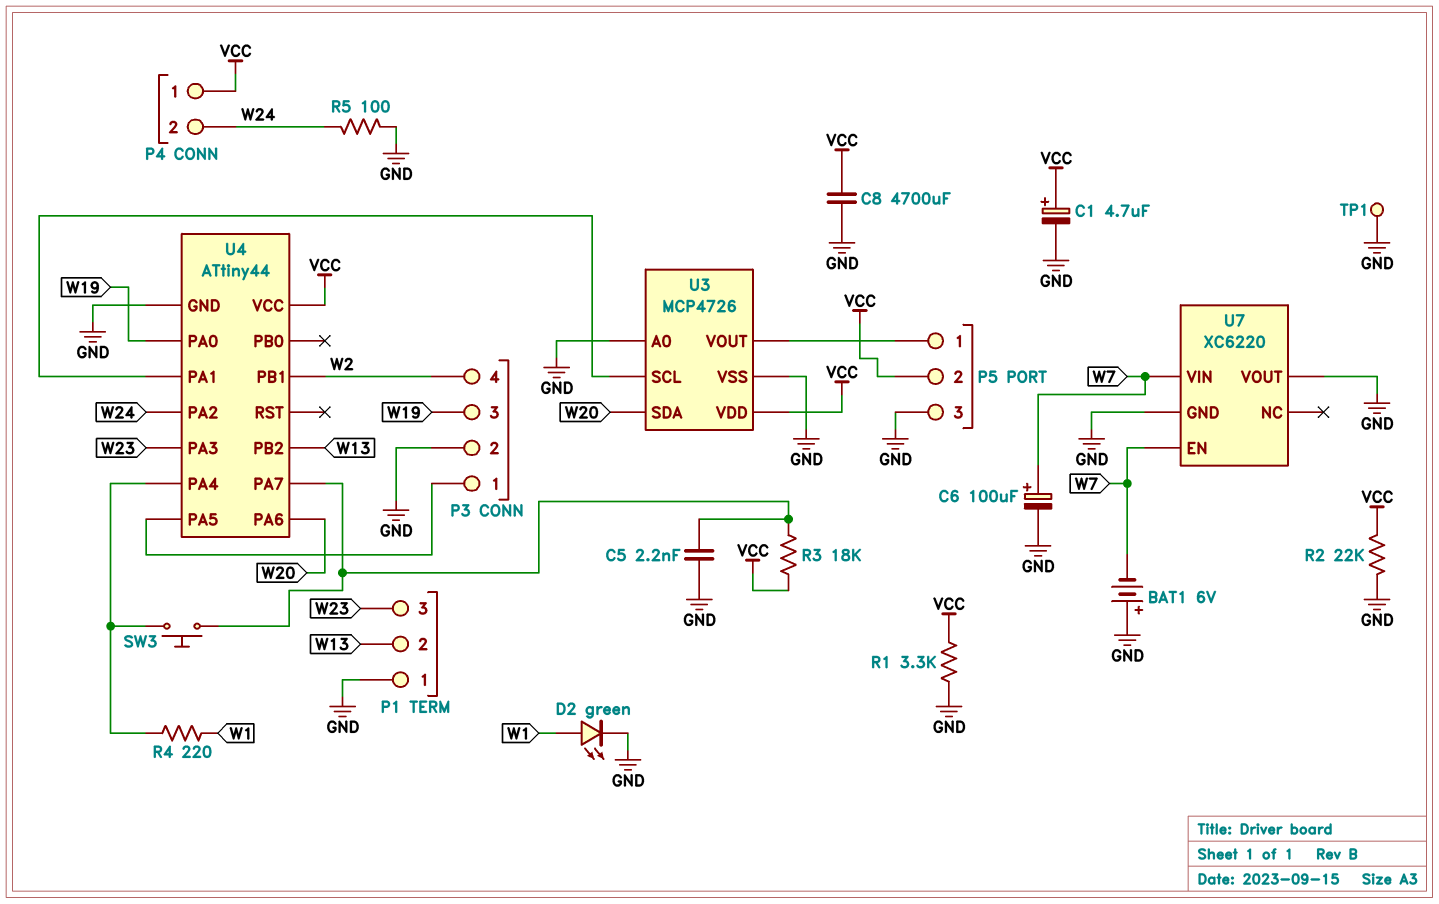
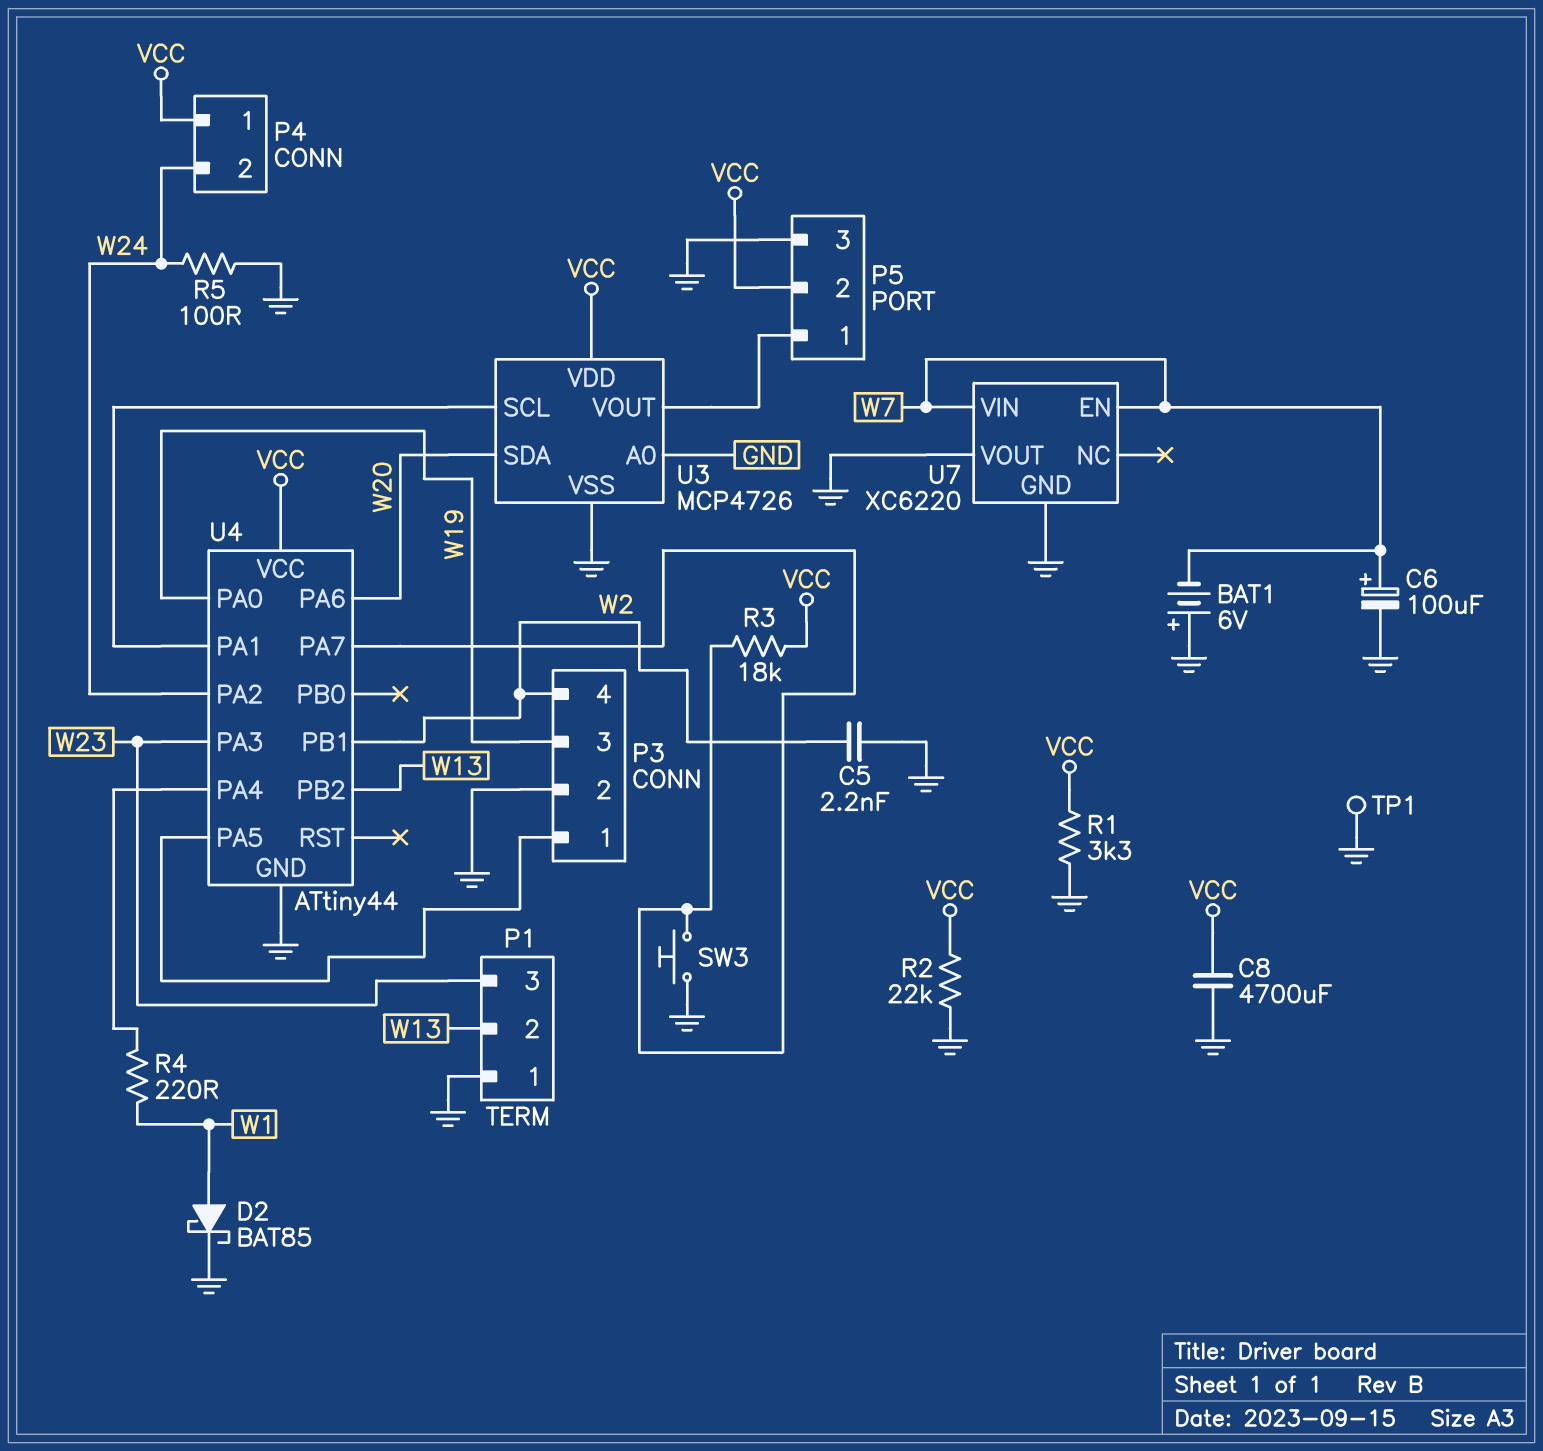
C1: 4.7uF (plus VCC, minus GND) -> none
C5: 2.2nF (GND, U4/PA7) -> 2.2nF (GND, W2)
D2: LED green (A W1, K GND) -> schottky BAT85 (A W1, K GND)
SW3: button (U4/PA4, U4/PA7) -> button (GND, U4/PA7)

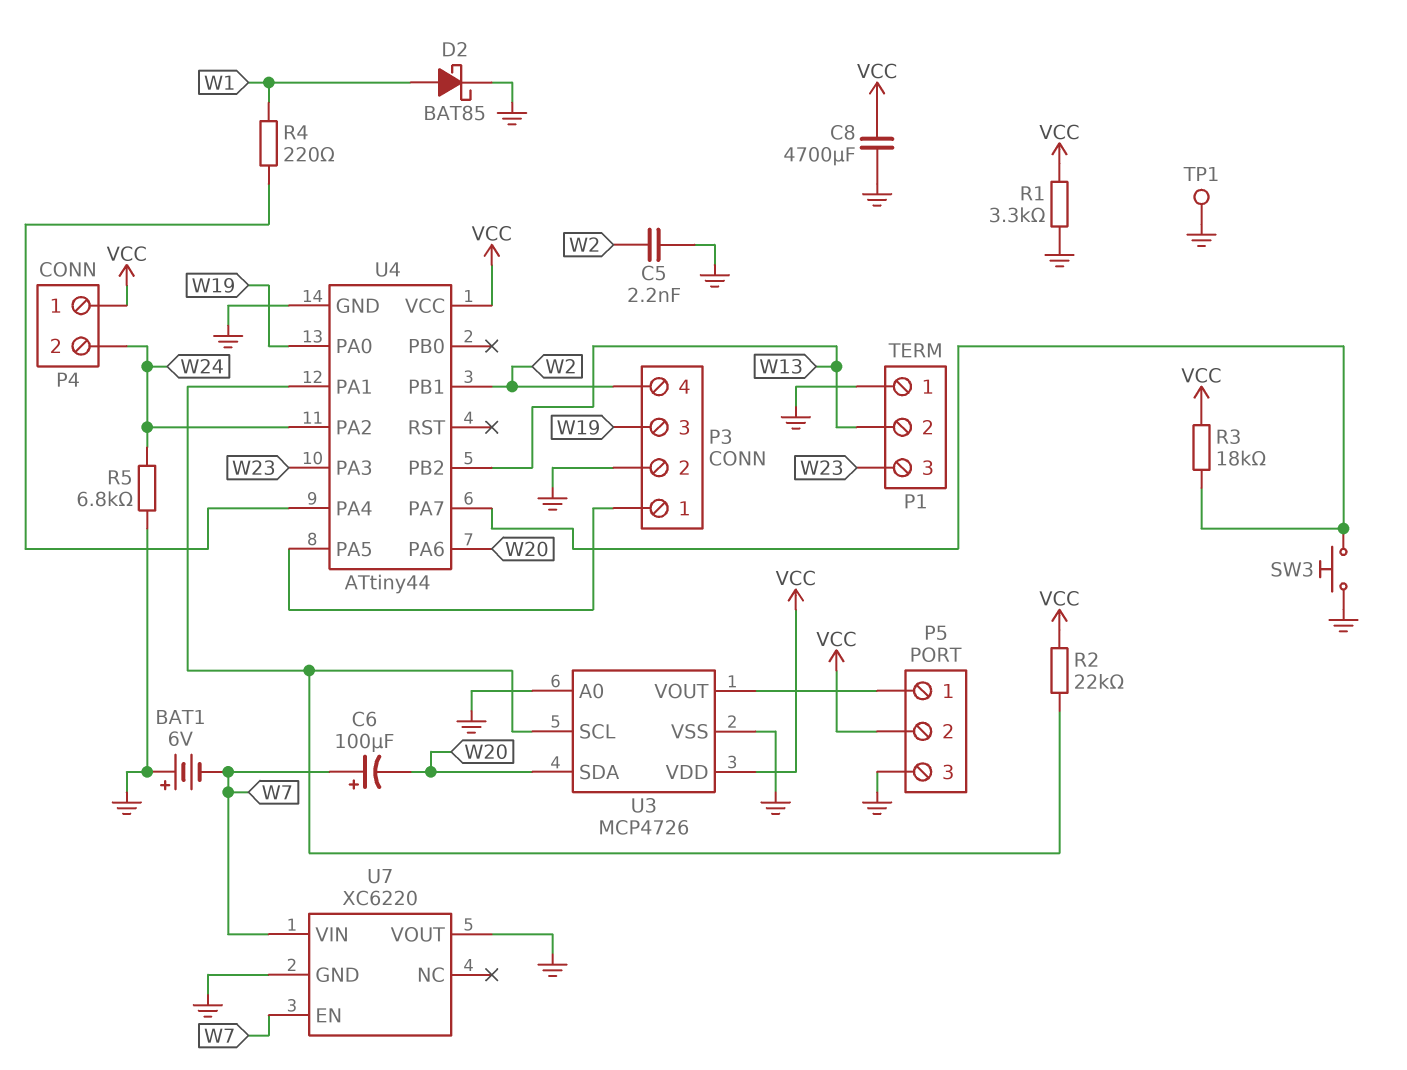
C6: 100uF (plus W7, minus GND) -> 100uF (plus W7, minus W20)
R2: 22k (GND, VCC) -> 22k (U3/SCL, VCC)
R5: 100 (GND, W24) -> 6.8k (GND, W24)

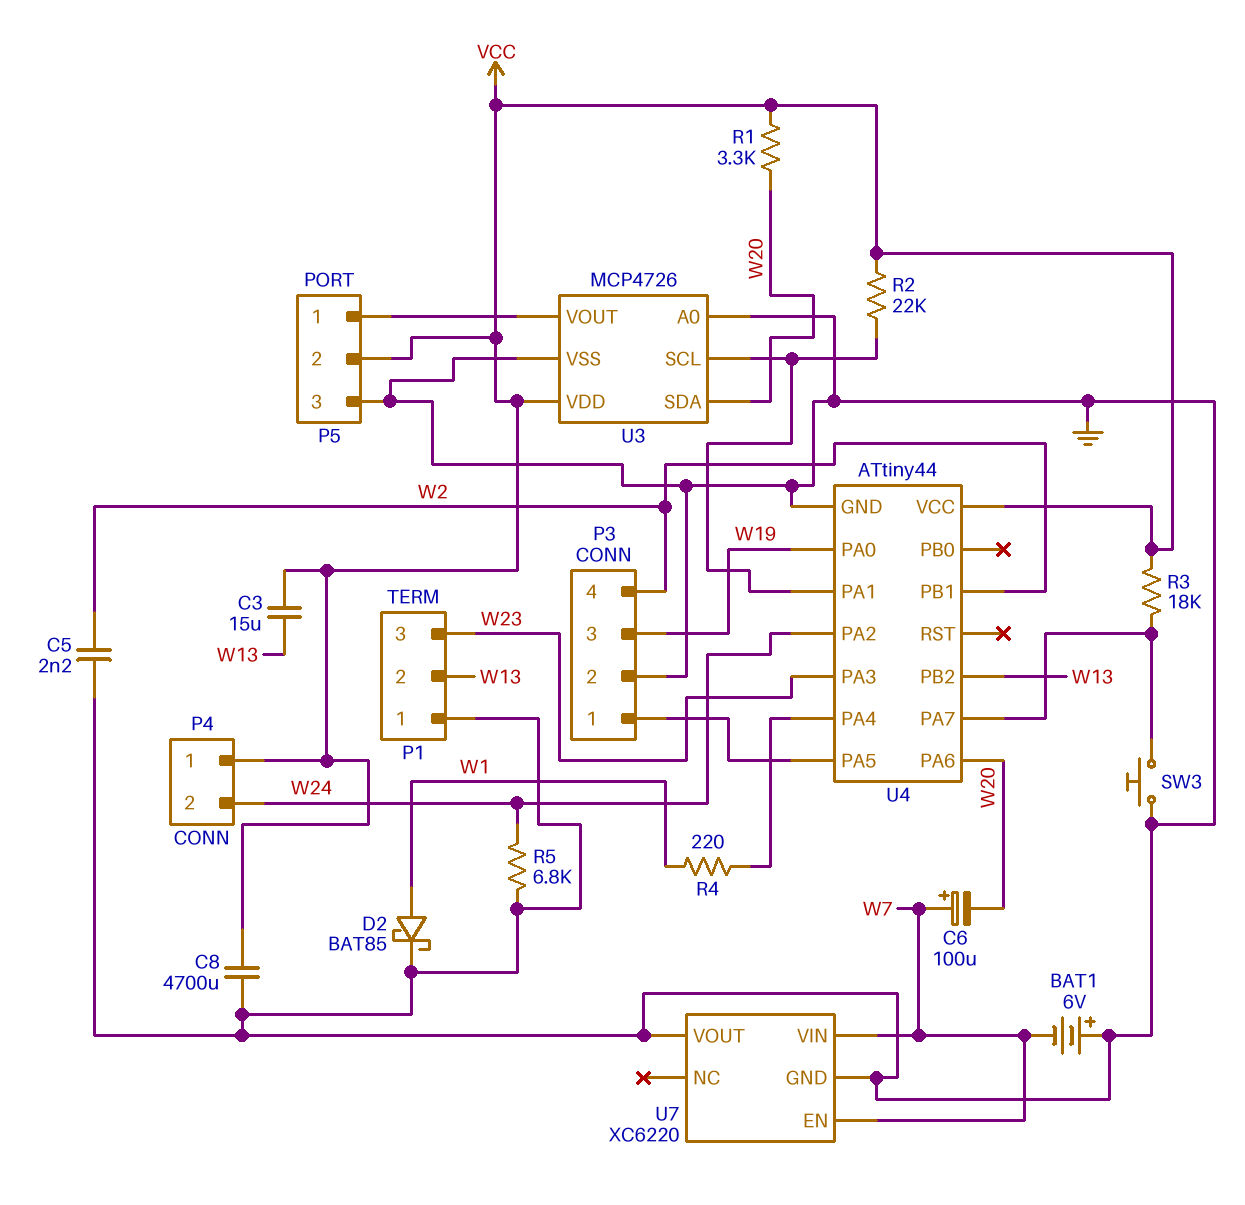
C3: none -> 15uF (VCC, W13)
R1: 3.3k (GND, VCC) -> 3.3k (VCC, W20)
TP1: test point (GND) -> none

